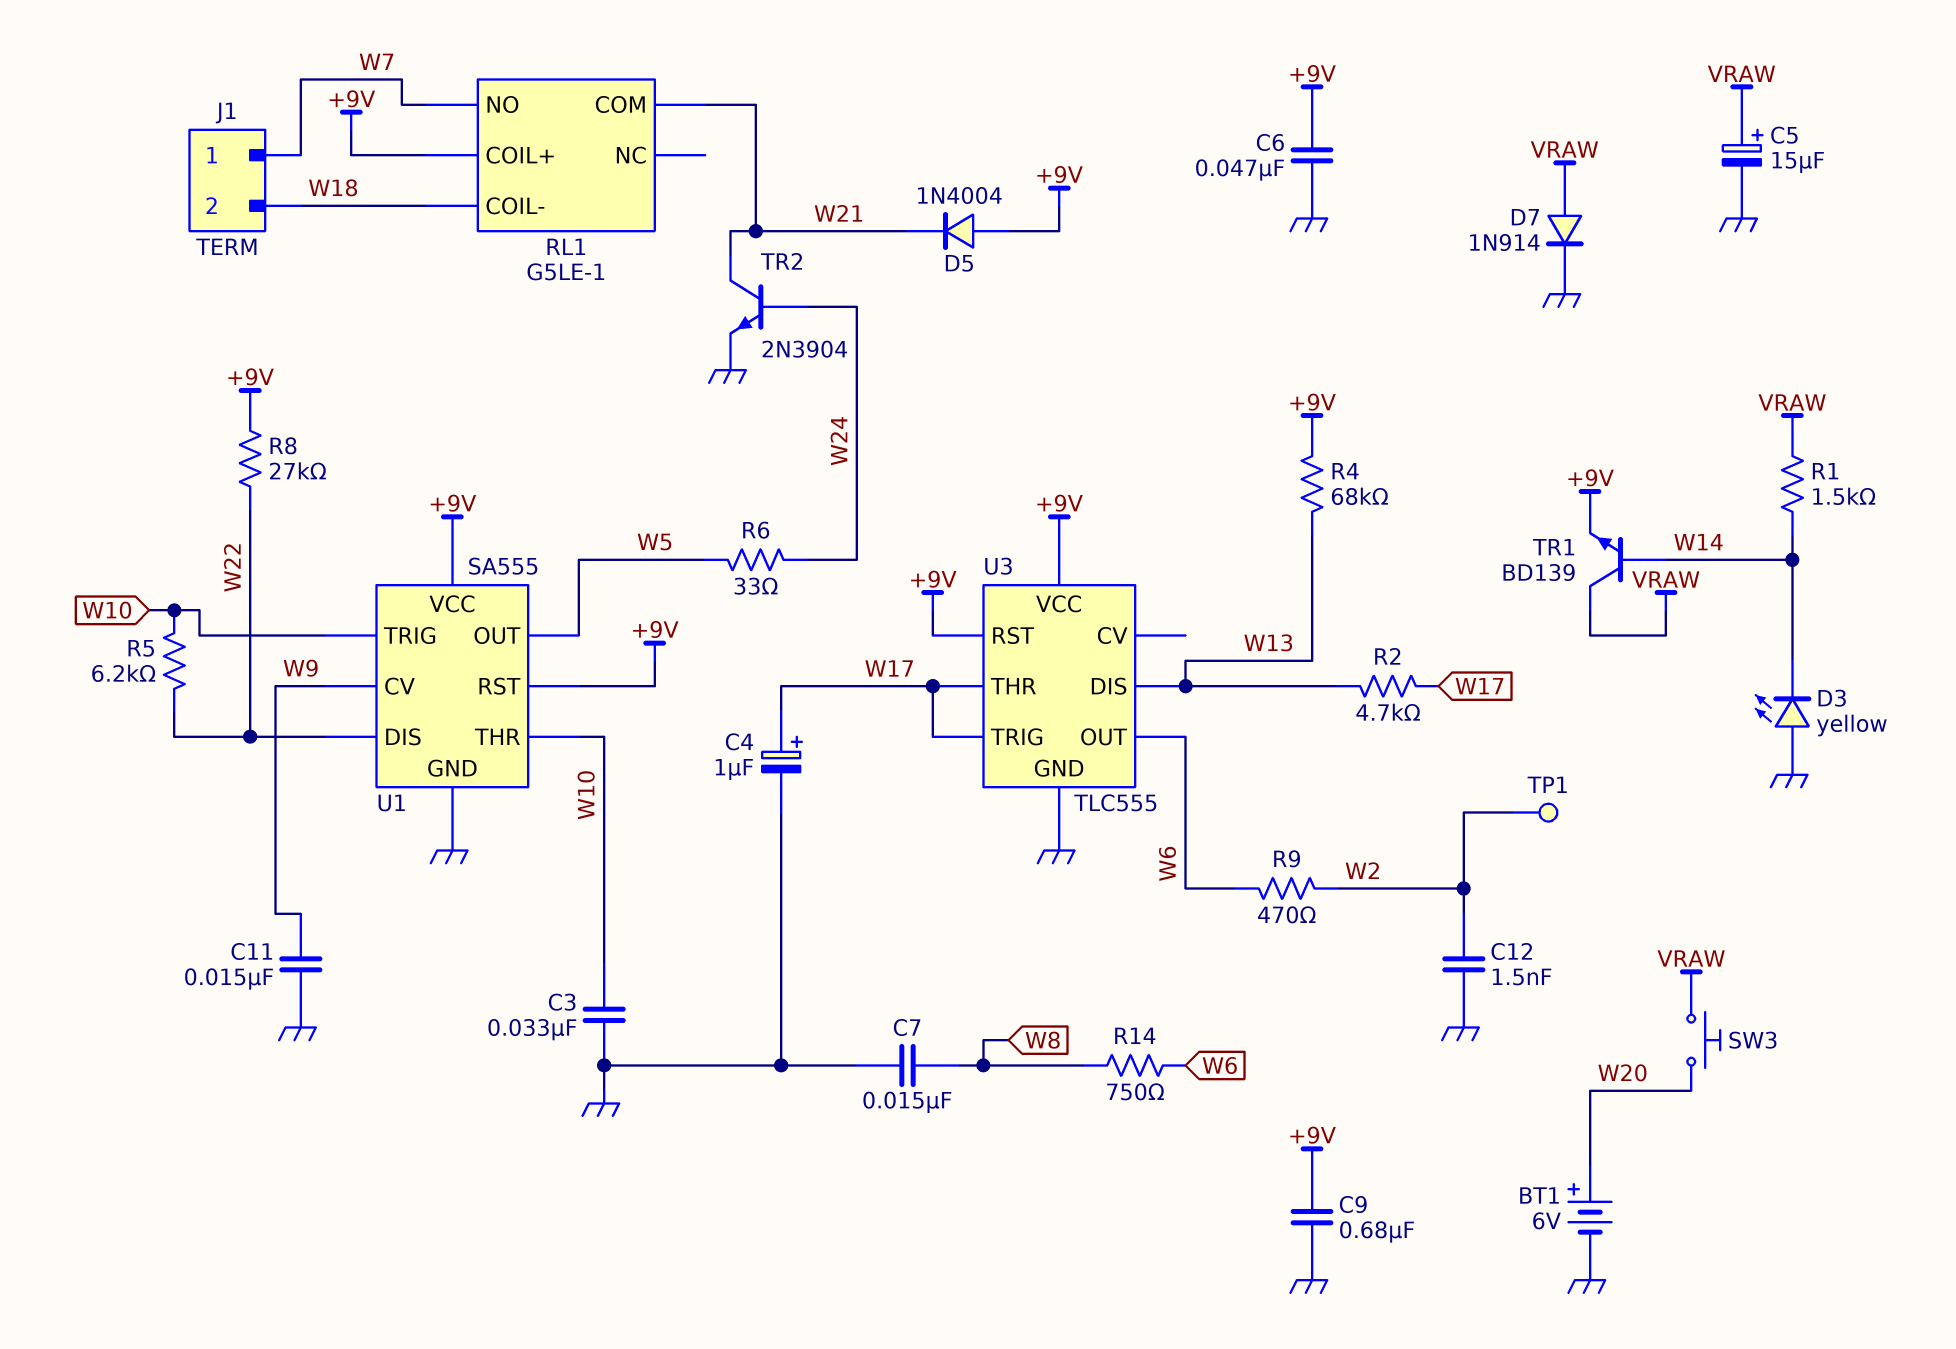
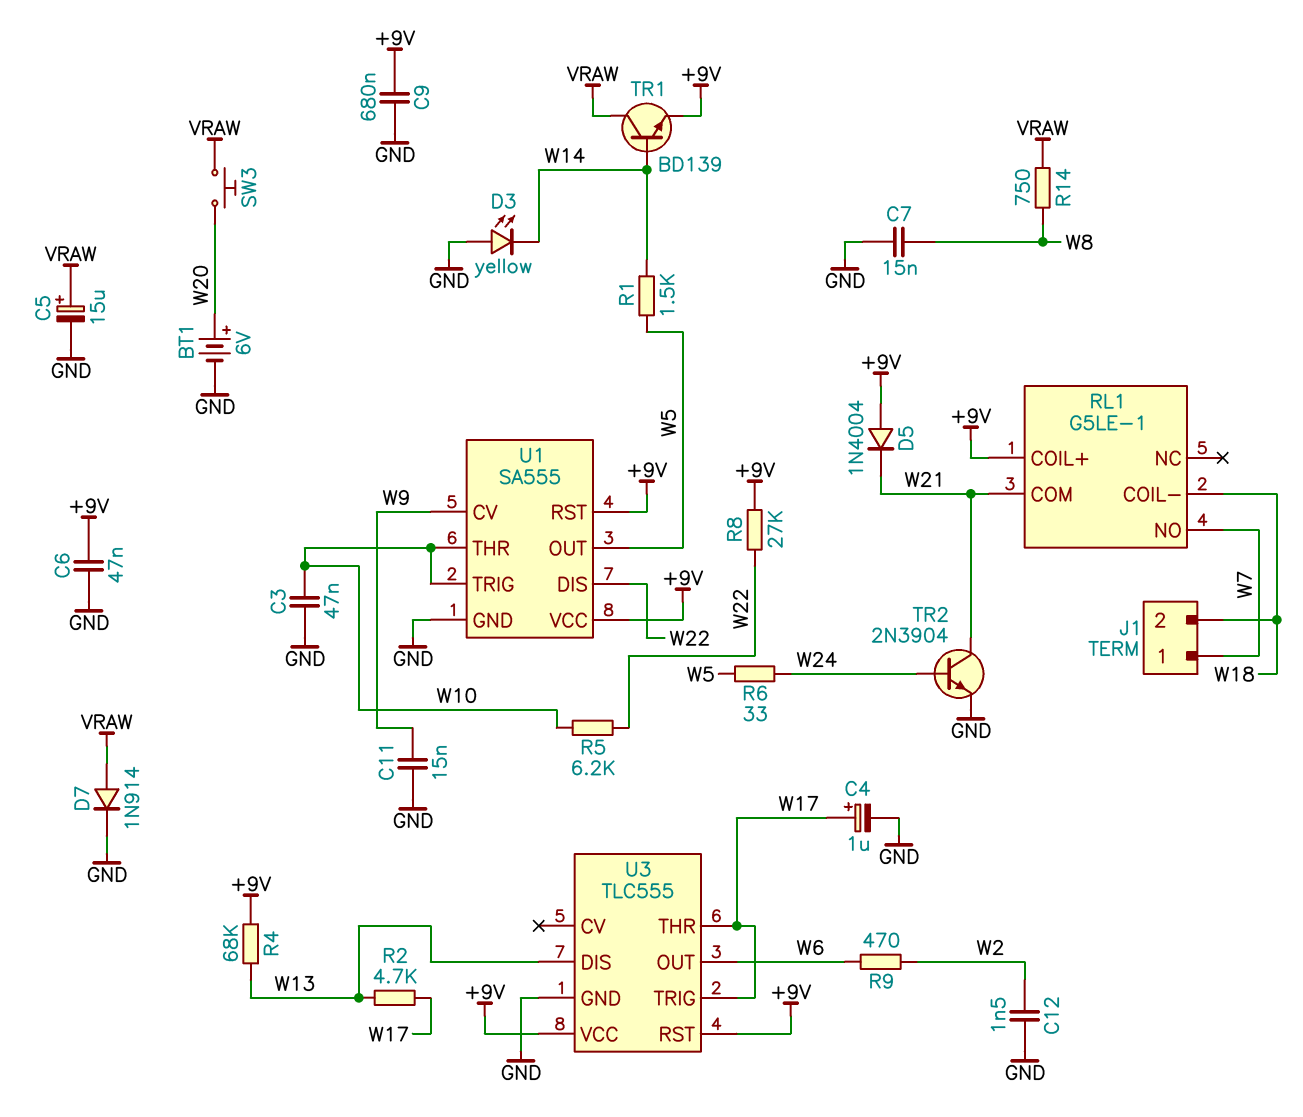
C3: 33nF (GND, W10) -> 47nF (GND, W10)
R1: 1.5k (VRAW, W14) -> 1.5k (W5, W14)
R14: 750 (W6, W8) -> 750 (VRAW, W8)
TP1: test point (W2) -> none

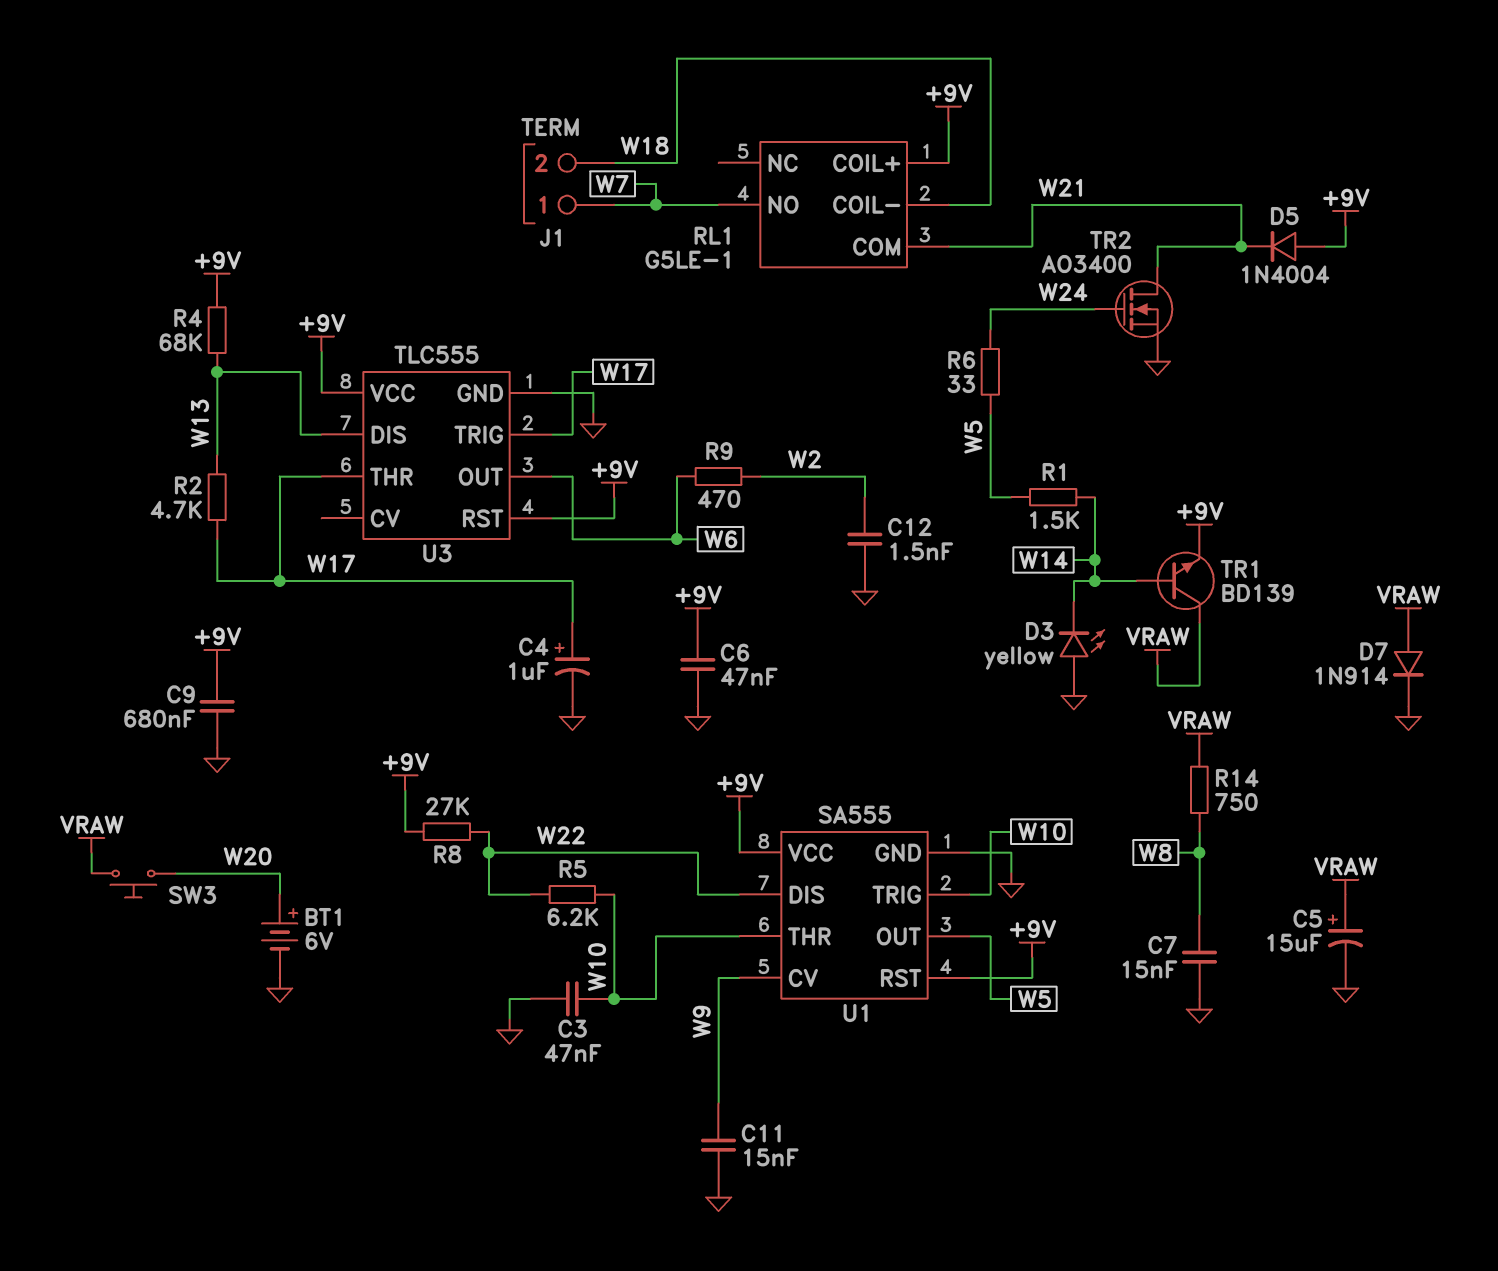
TR2: NPN 2N3904 (B W24, C W21, E GND) -> NMOS AO3400 (G W24, D W21, S GND)

